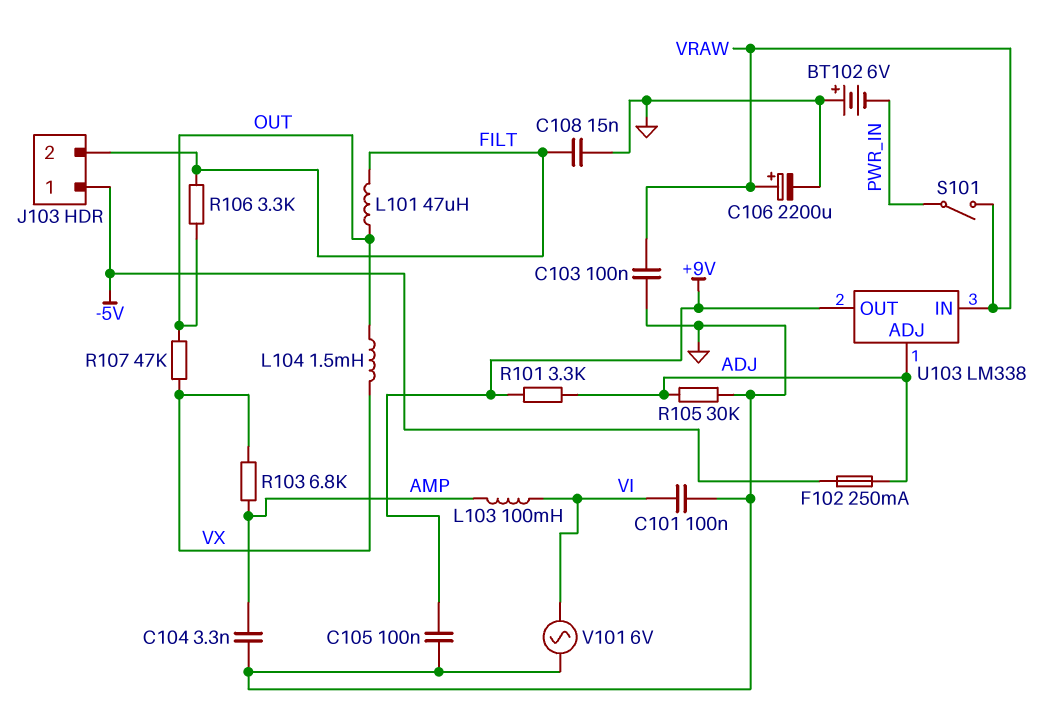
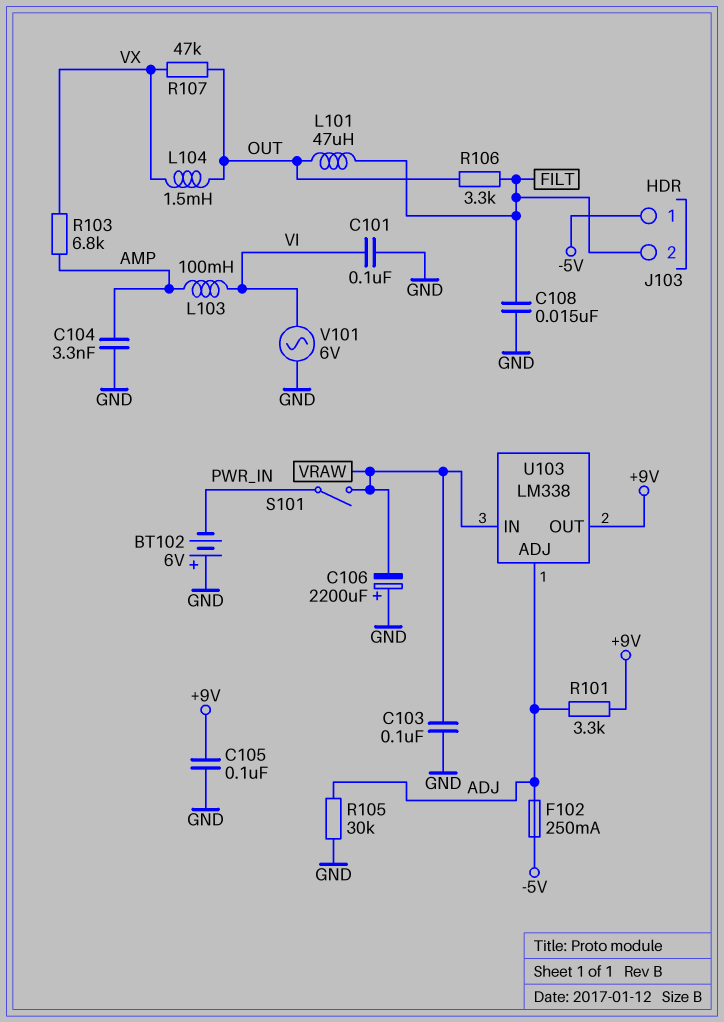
C106: 2200uF (plus VRAW, minus GND) -> 2200uF (plus GND, minus VRAW)

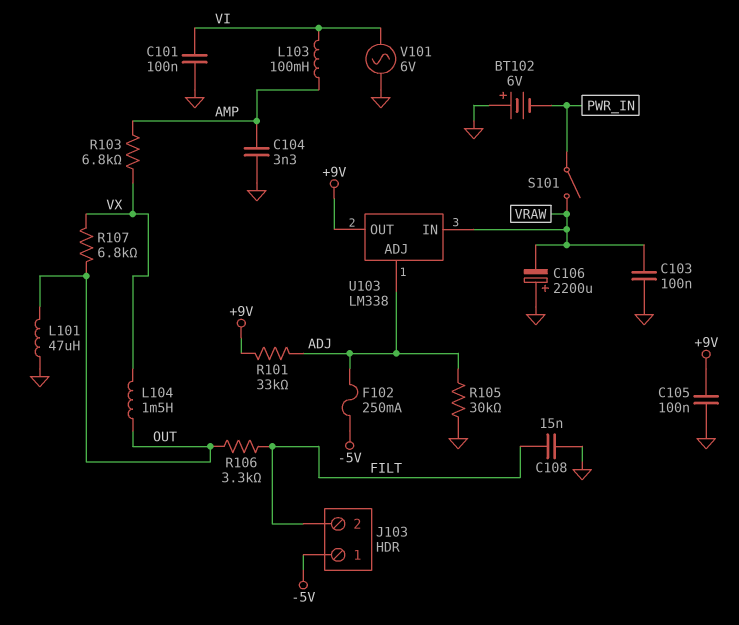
L101: 47uH (FILT, OUT) -> 47uH (GND, OUT)
R101: 3.3k (+9V, ADJ) -> 33k (+9V, ADJ)
R107: 47k (OUT, VX) -> 6.8k (OUT, VX)

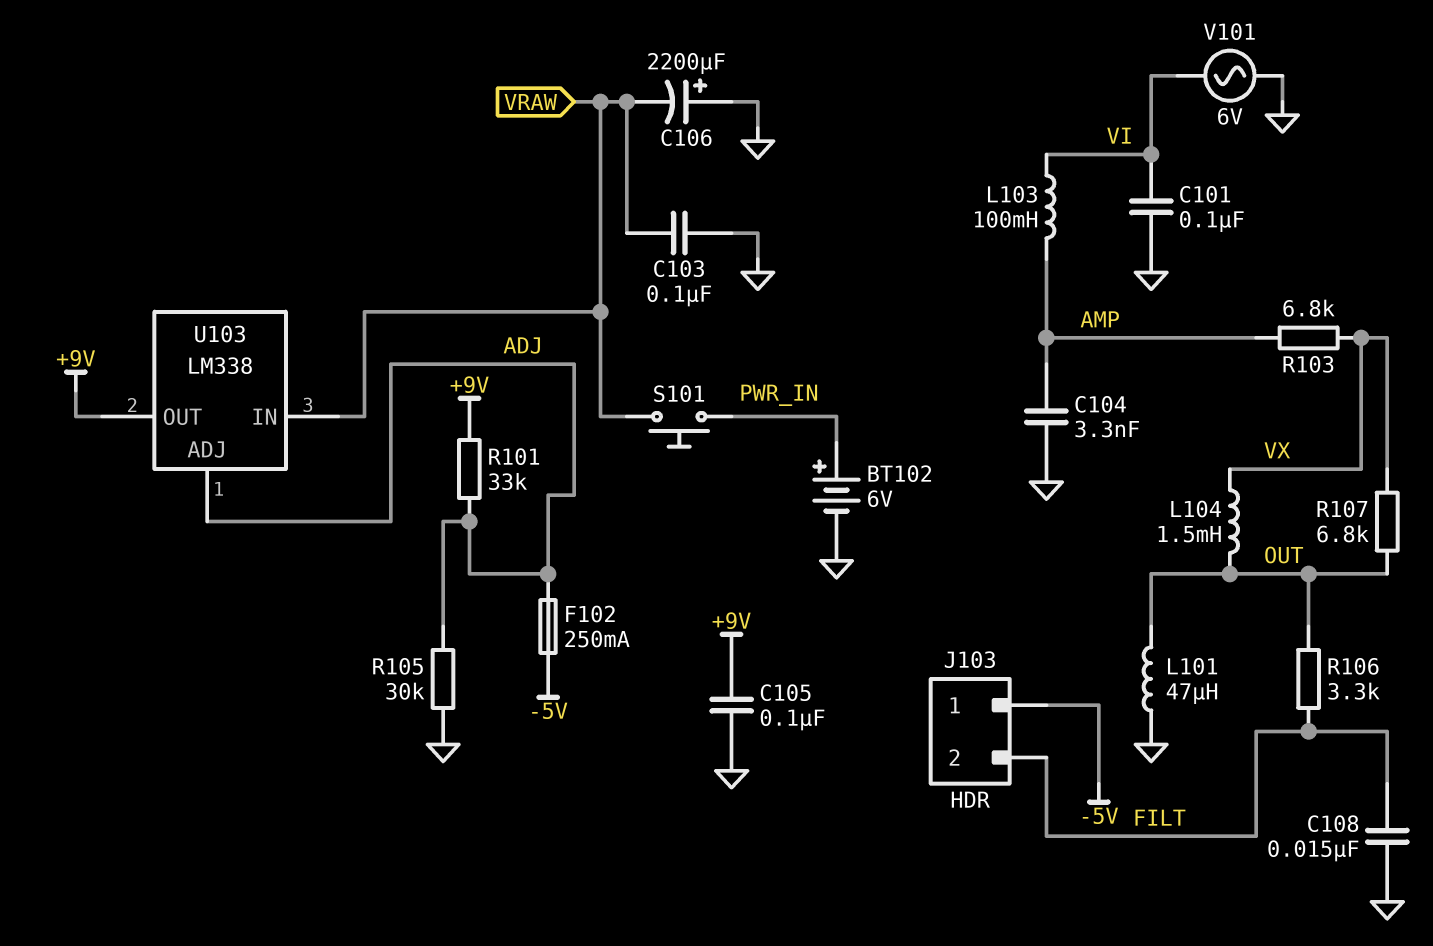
BT102: 6V (plus GND, minus PWR_IN) -> 6V (plus PWR_IN, minus GND)
S101: switch (PWR_IN, VRAW) -> button (PWR_IN, VRAW)

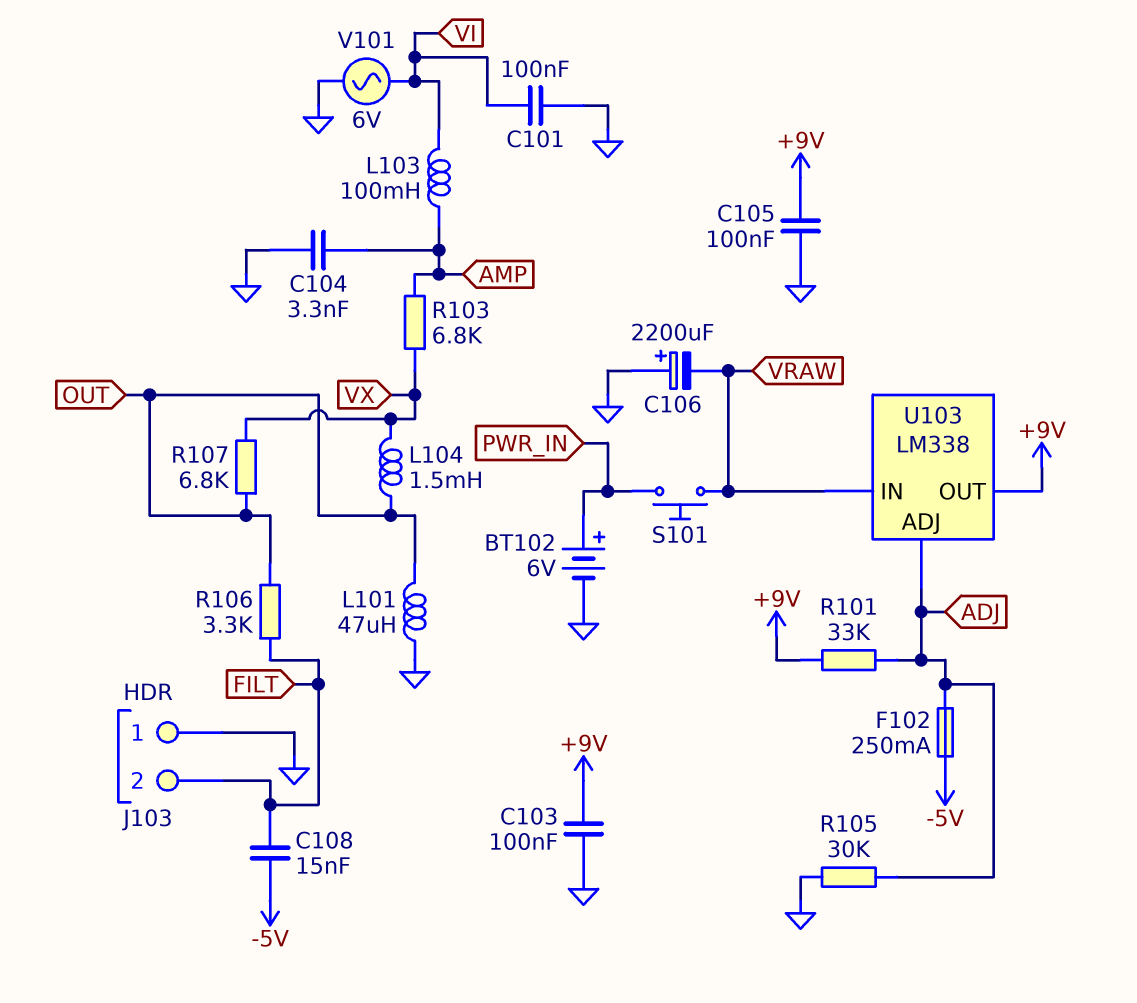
C103: 100nF (GND, VRAW) -> 100nF (+9V, GND)
C108: 15nF (FILT, GND) -> 15nF (-5V, FILT)
J103 pin 1: -5V -> GND

